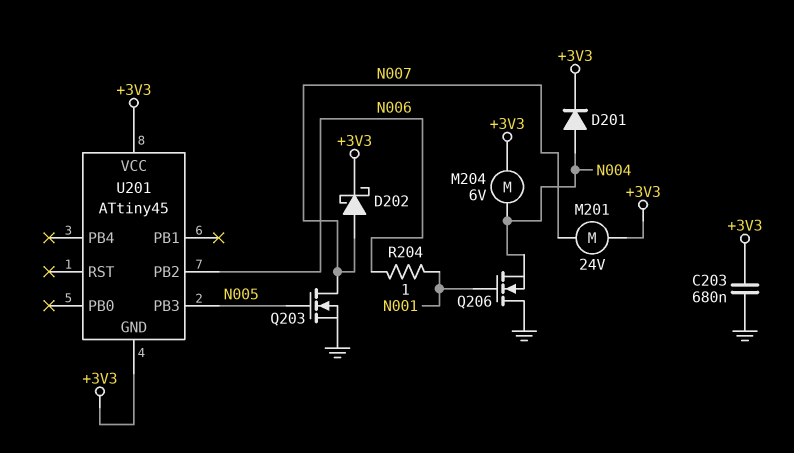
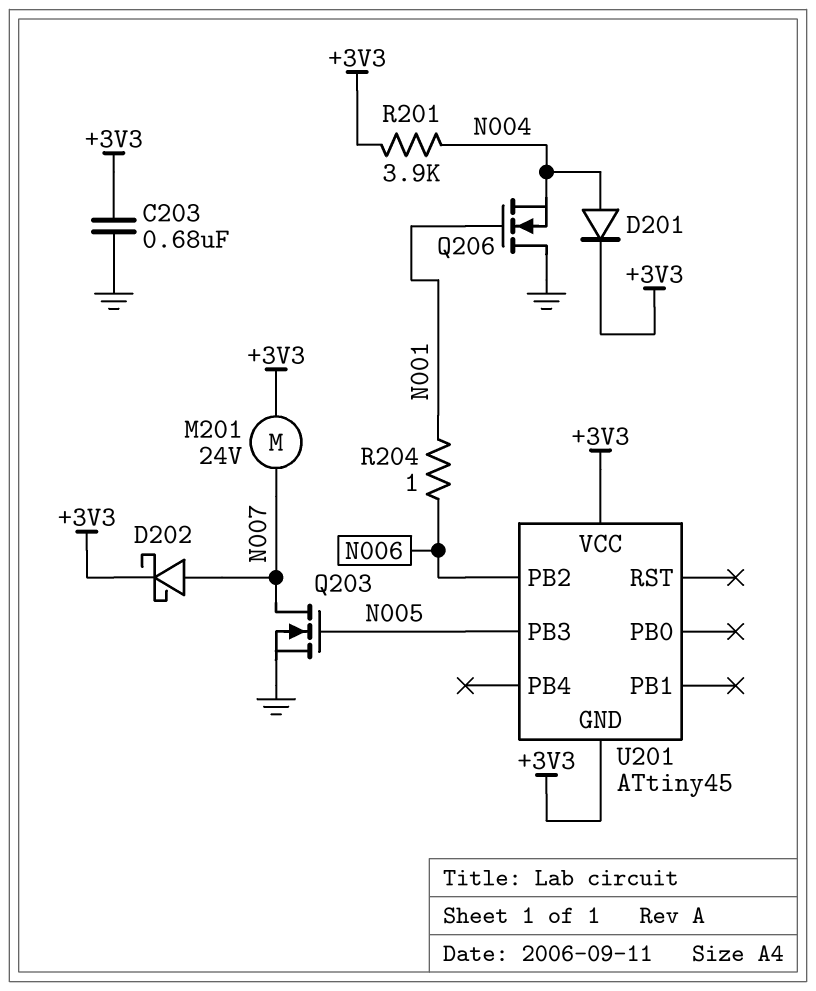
M204: motor 6V (+3V3, N004) -> none
R201: none -> 3.9k (+3V3, N004)

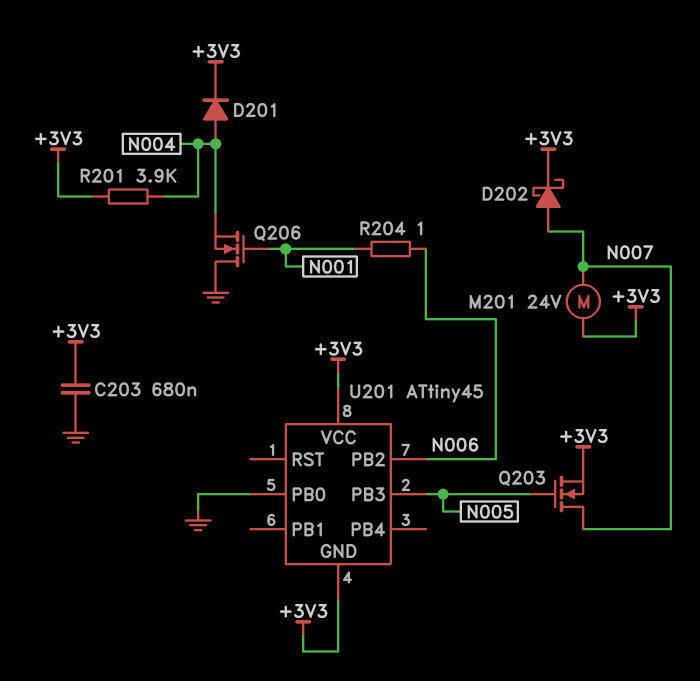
Q203: NMOS (G N005, D N007, S GND) -> NMOS (G N005, D N007, S +3V3)
U201 pin PB0: none -> GND

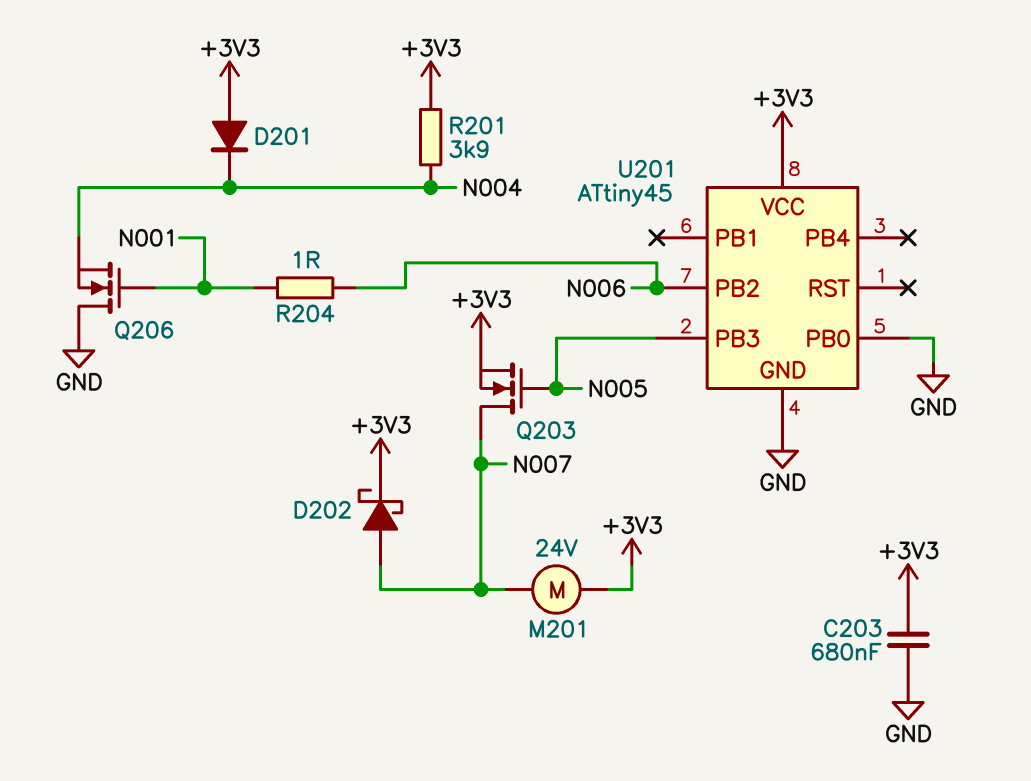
D201: diode (A N004, K +3V3) -> diode (A +3V3, K N004)
U201 pin GND: +3V3 -> GND

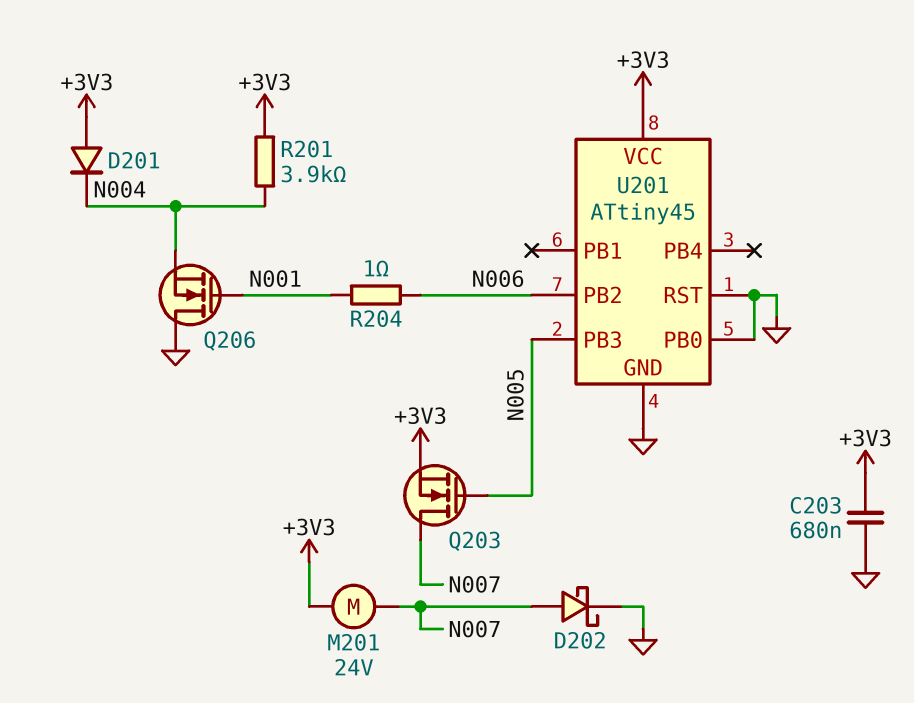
D202: schottky (A N007, K +3V3) -> schottky (A N007, K GND)
U201 pin RST: none -> GND

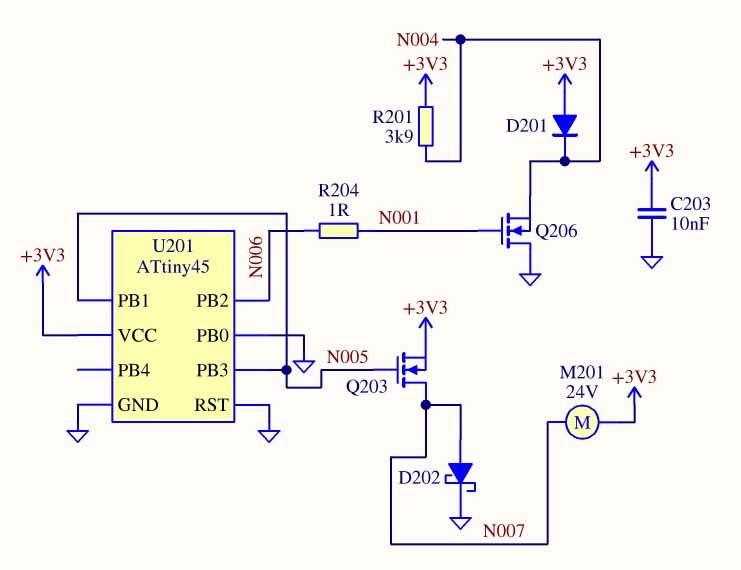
C203: 680nF (+3V3, GND) -> 10nF (+3V3, GND)
U201 pin PB1: none -> N005

